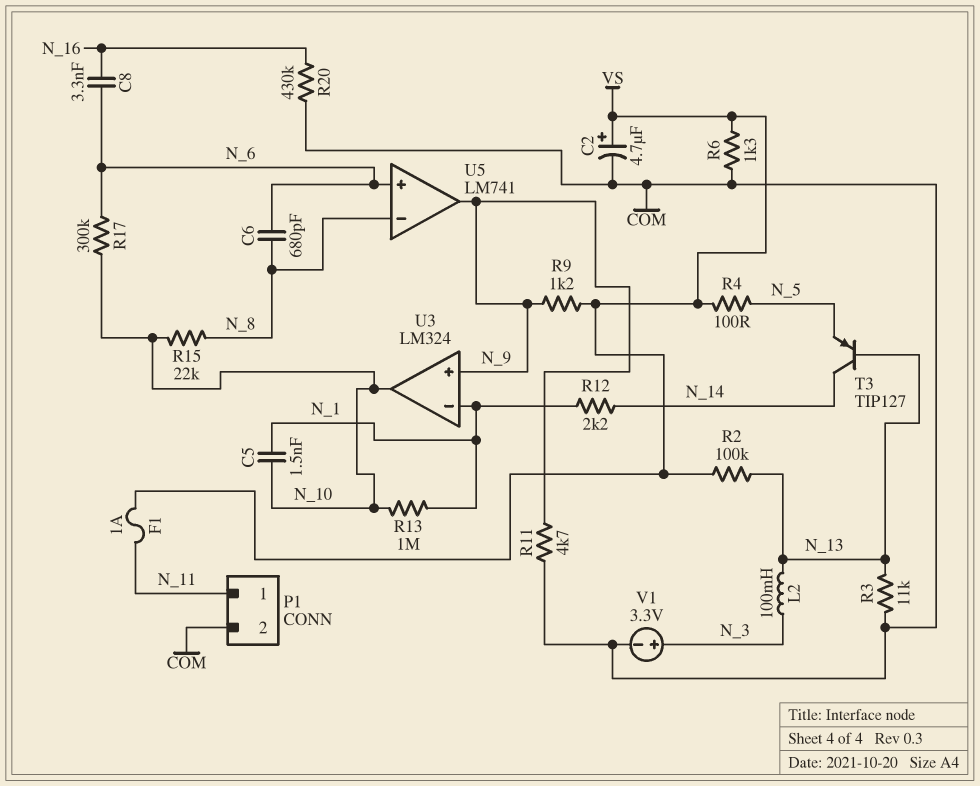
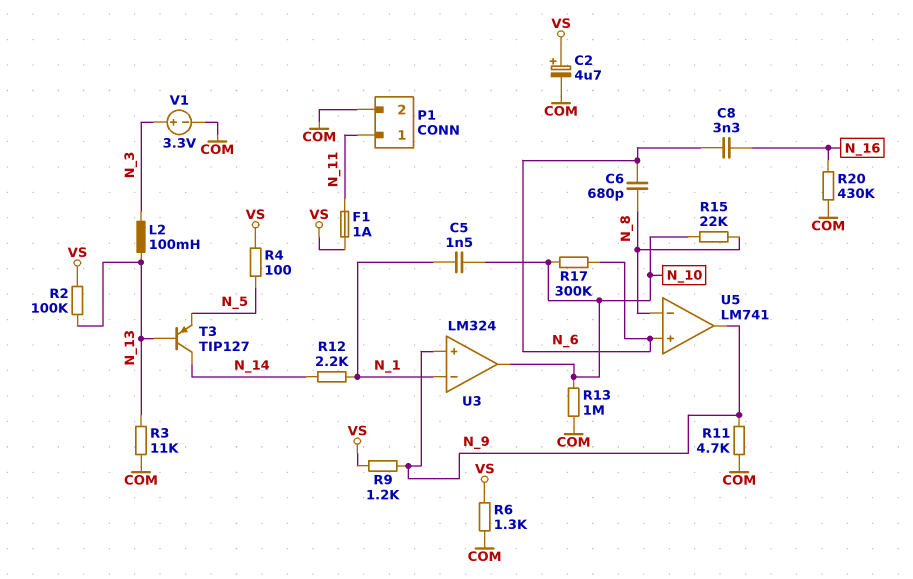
R13: 1M (N_1, N_10) -> 1M (COM, N_10)

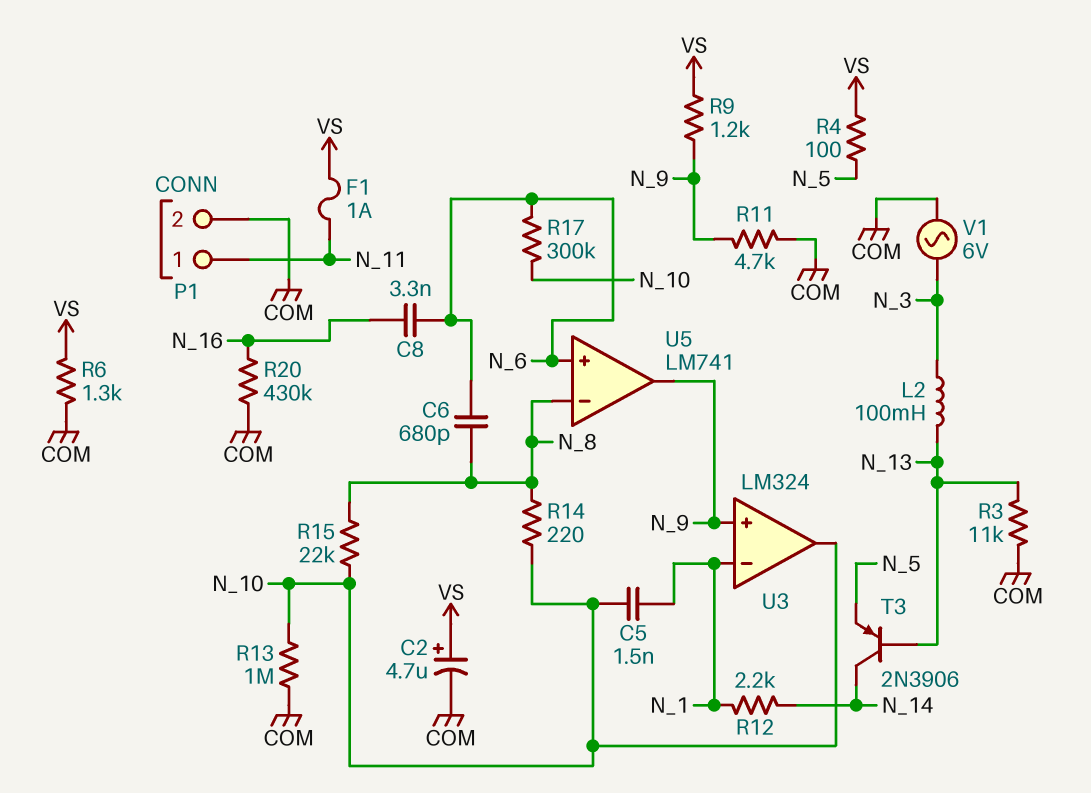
R2: 100k (N_13, VS) -> none
R14: none -> 220 (N_8, N_10)
T3: PNP TIP127 (B N_13, C N_14, E N_5) -> PNP 2N3906 (B N_13, C N_14, E N_5)
V1: 3.3V (plus N_3, minus COM) -> AC 6V (COM, N_3)

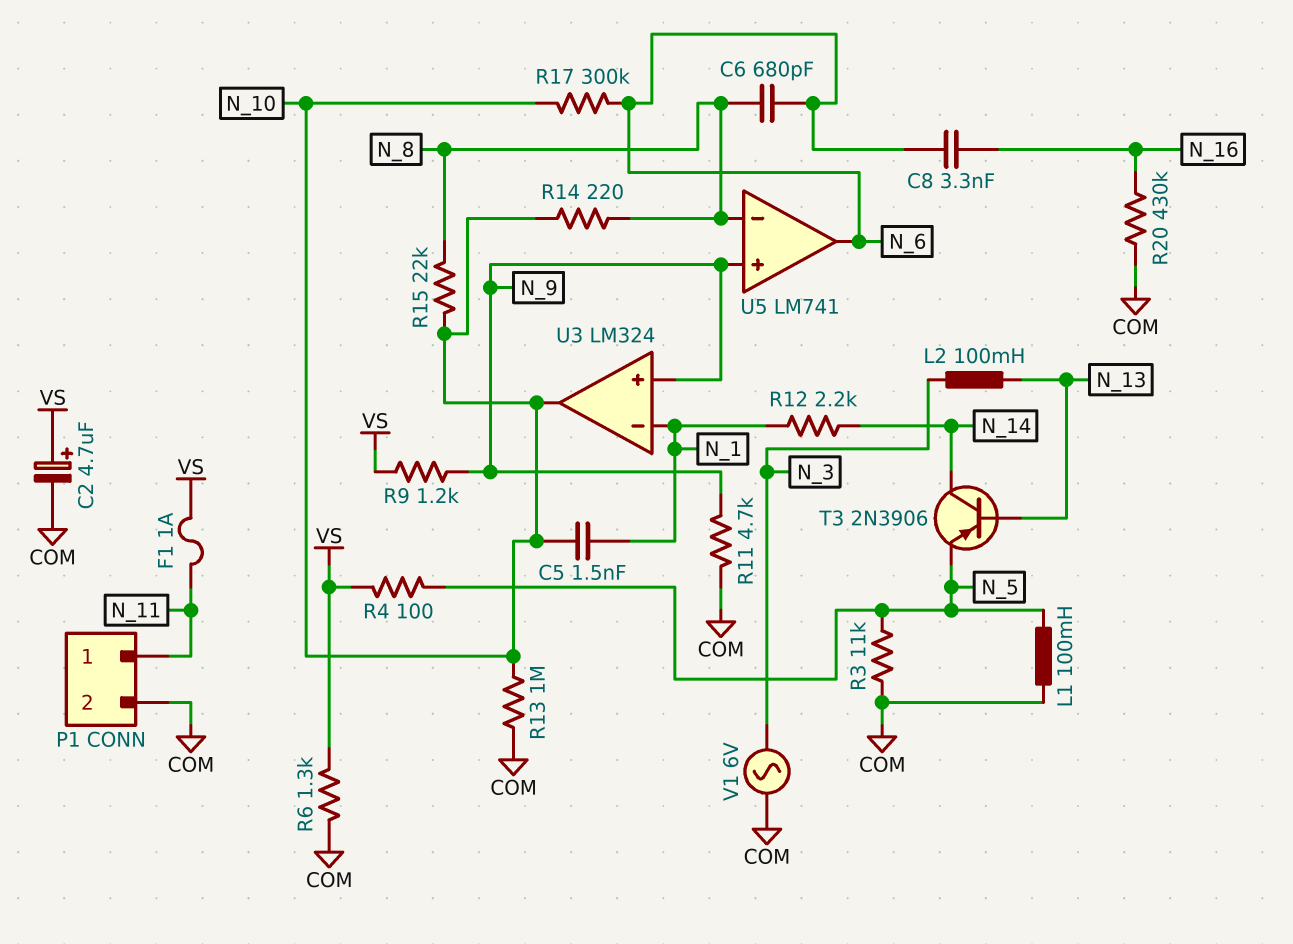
L1: none -> 100mH (COM, N_5)
R3: 11k (COM, N_13) -> 11k (COM, N_5)
U5 pin in+: N_6 -> N_9
U5 pin out: N_9 -> N_6

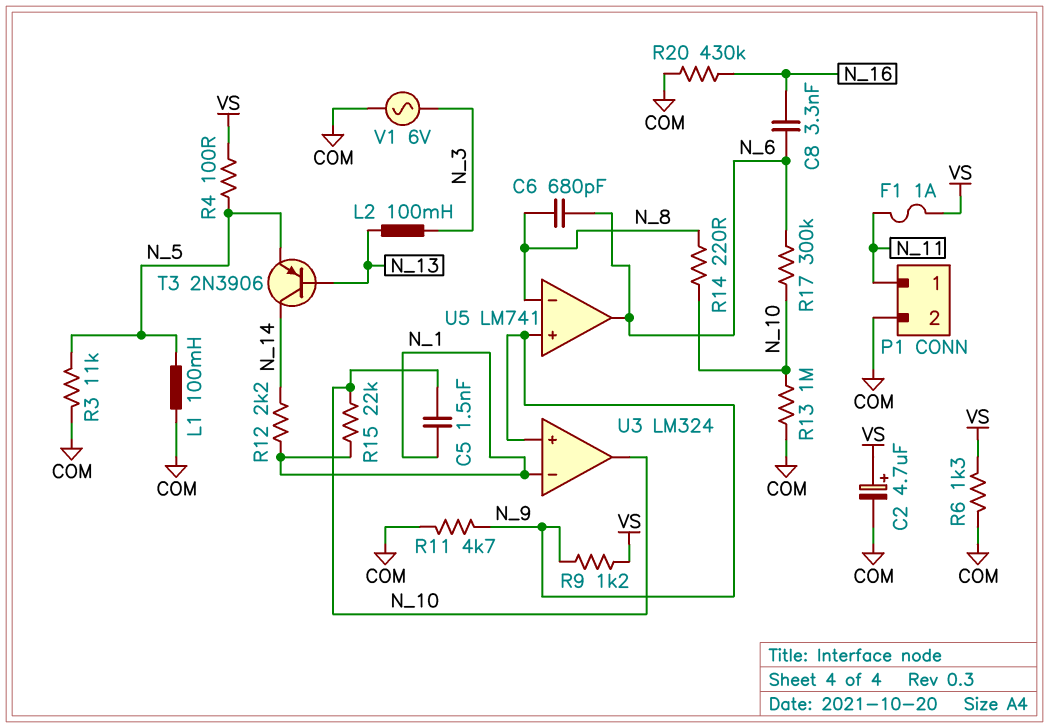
R15: 22k (N_8, N_10) -> 22k (N_1, N_10)

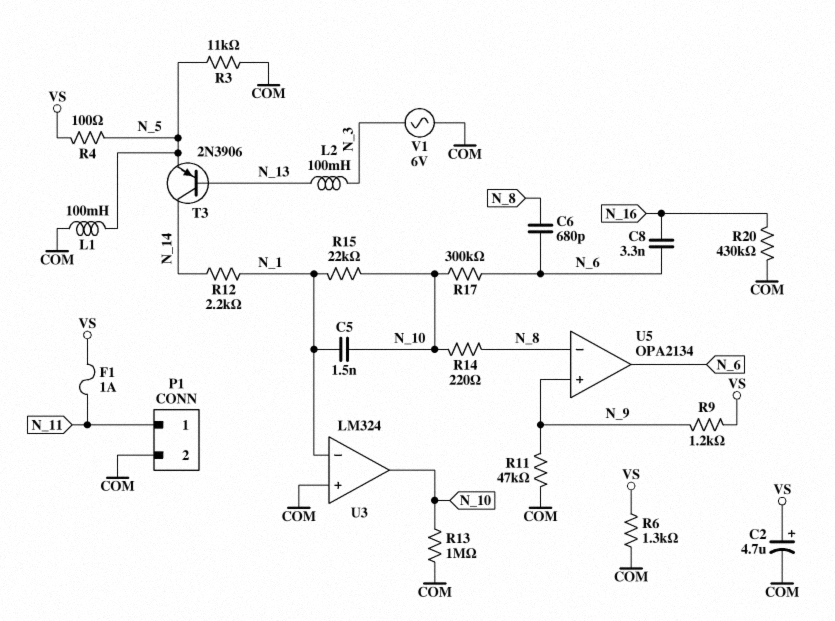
R11: 4.7k (COM, N_9) -> 47k (COM, N_9)
U3 pin in+: N_9 -> COM
U5: LM741 -> OPA2134

